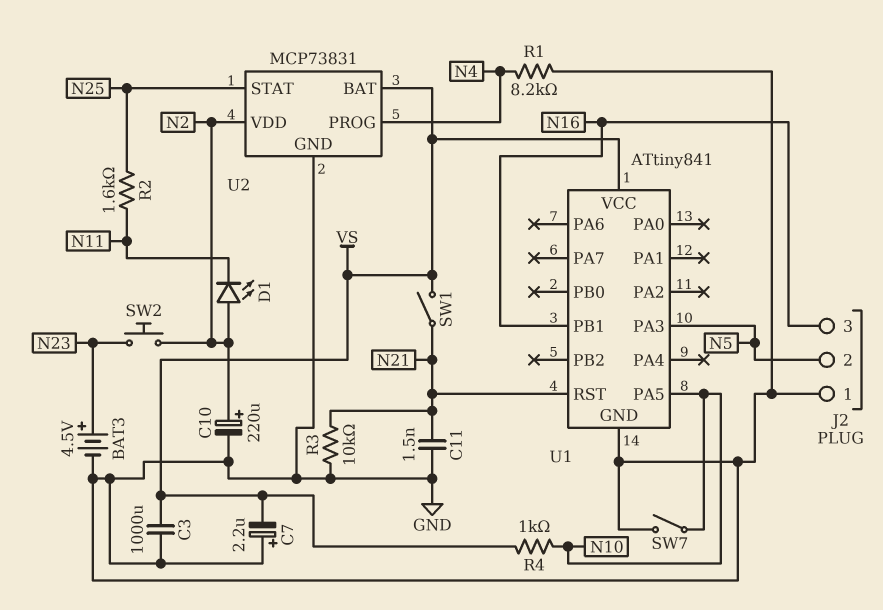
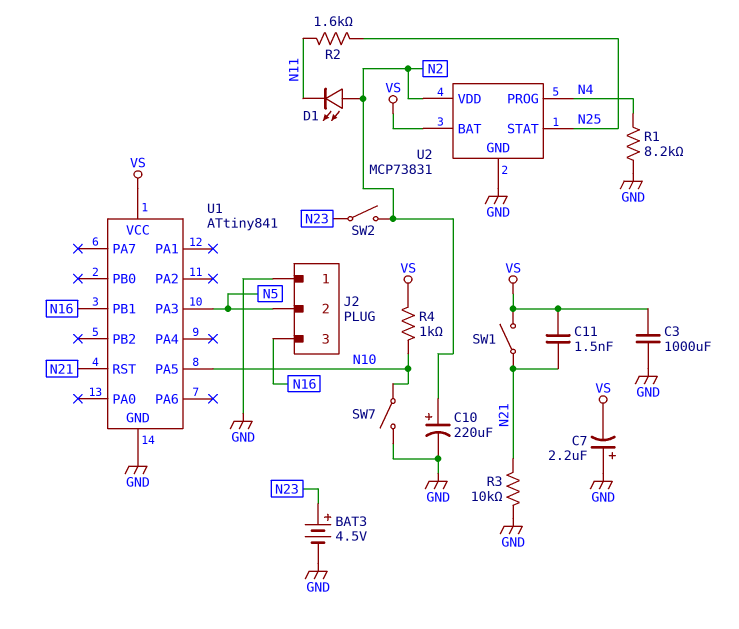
C11: 1.5nF (GND, N21) -> 1.5nF (N21, VS)
SW2: button (N2, N23) -> switch (N2, N23)

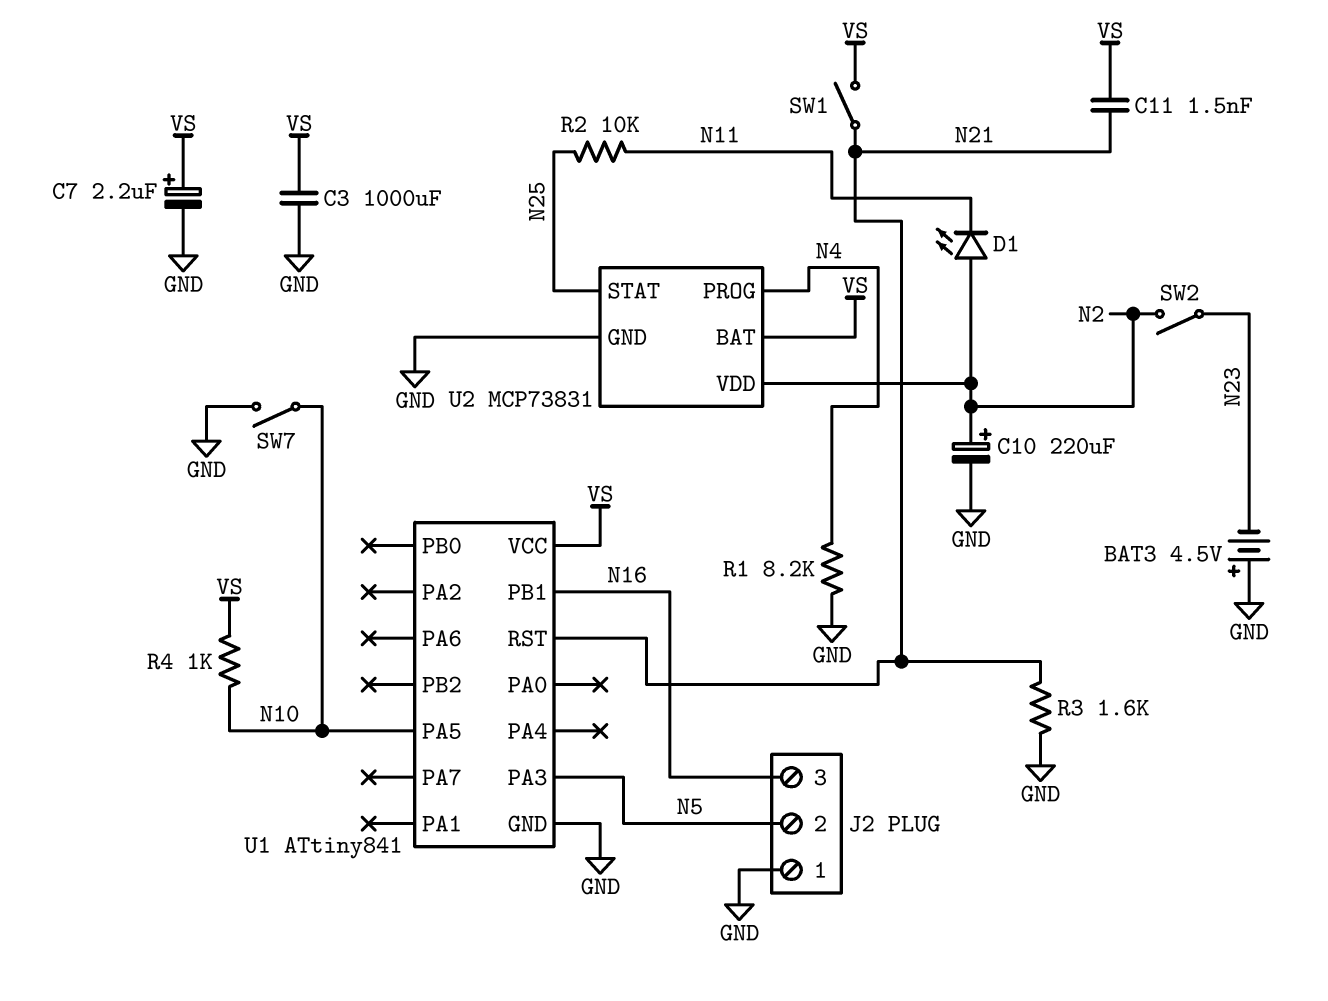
BAT3: 4.5V (plus N23, minus GND) -> 4.5V (plus GND, minus N23)
C7: 2.2uF (plus GND, minus VS) -> 2.2uF (plus VS, minus GND)
R2: 1.6k (N11, N25) -> 10k (N11, N25)
R3: 10k (GND, N21) -> 1.6k (GND, N21)

